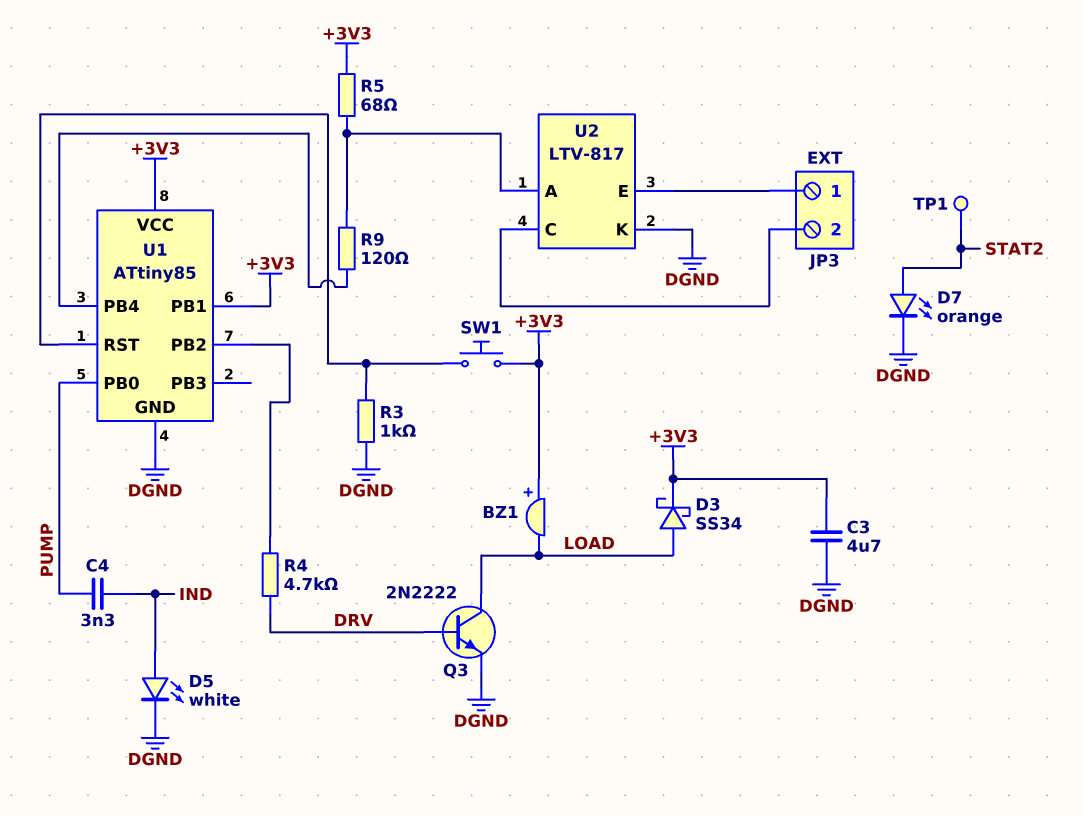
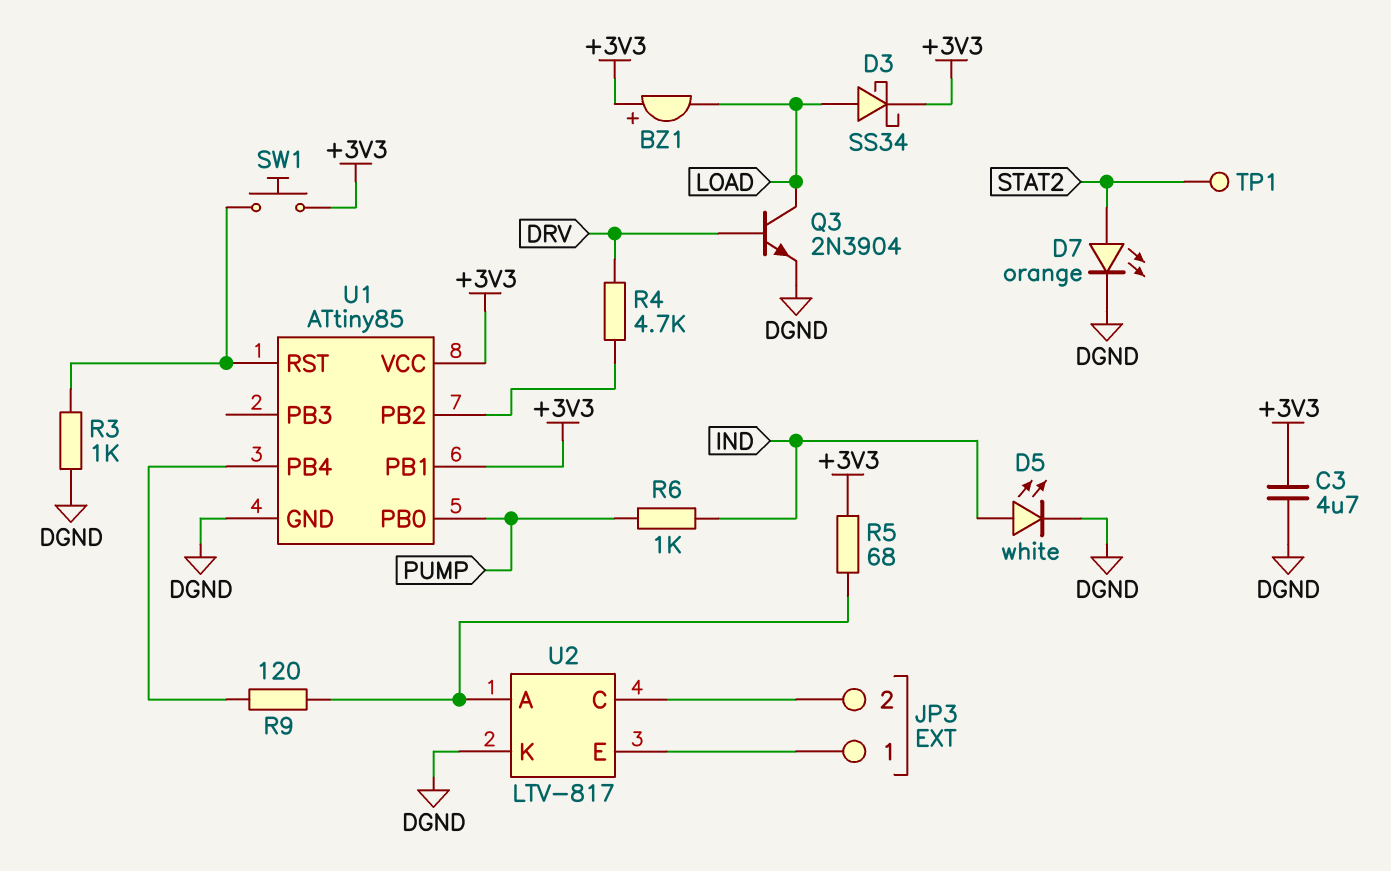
C4: 3.3nF (IND, PUMP) -> none
Q3: NPN 2N2222 (B DRV, C LOAD, E DGND) -> NPN 2N3904 (B DRV, C LOAD, E DGND)
R6: none -> 1k (IND, PUMP)

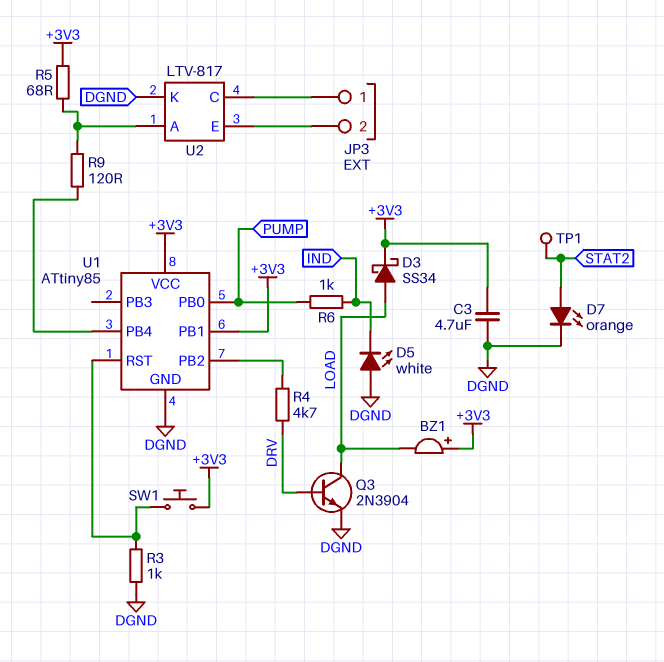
D5: LED white (A IND, K DGND) -> LED white (A DGND, K IND)
U2 pin C: JP3/2 -> JP3/1
U2 pin E: JP3/1 -> JP3/2

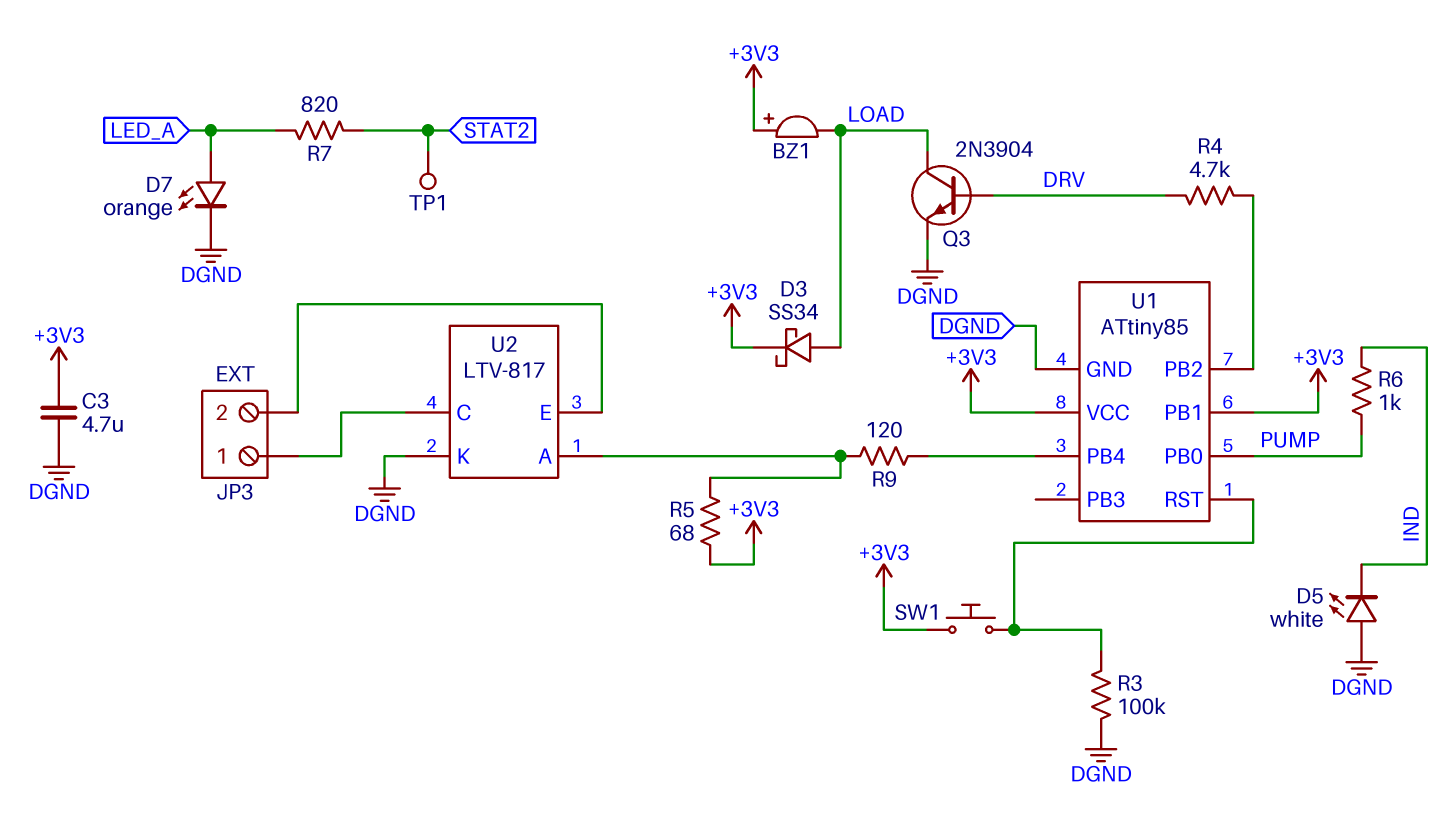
D7: LED orange (A STAT2, K DGND) -> LED orange (A LED_A, K DGND)
R3: 1k (DGND, U1/RST) -> 100k (DGND, U1/RST)
R7: none -> 820 (LED_A, STAT2)

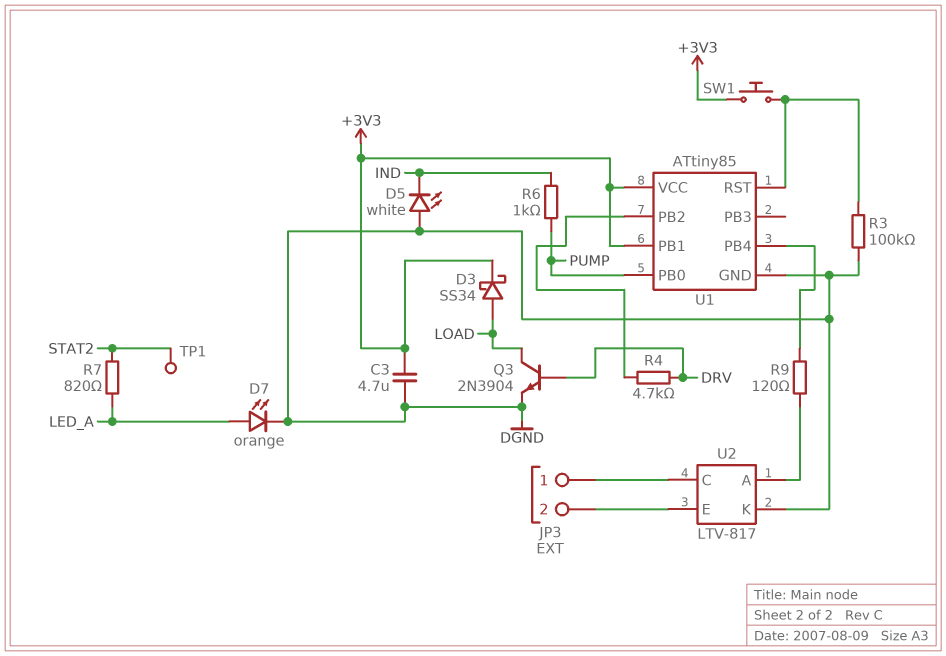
BZ1: buzzer (plus +3V3, minus LOAD) -> none
R5: 68 (+3V3, U2/A) -> none

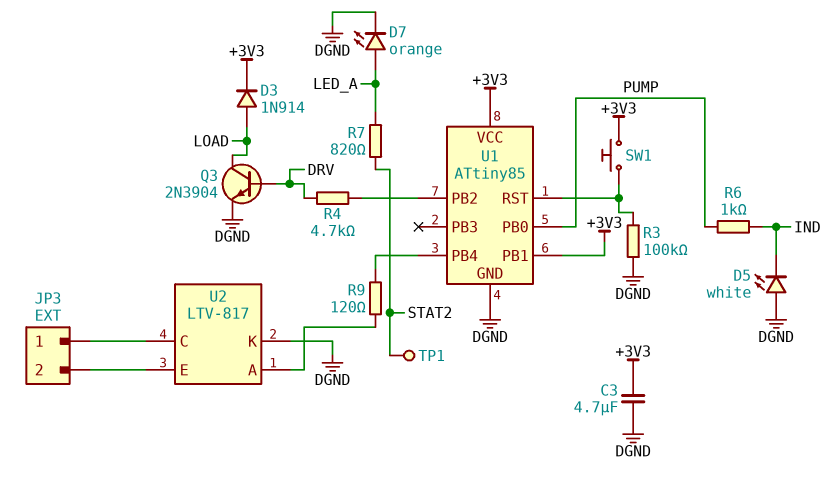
D3: schottky SS34 (A LOAD, K +3V3) -> diode 1N914 (A LOAD, K +3V3)

